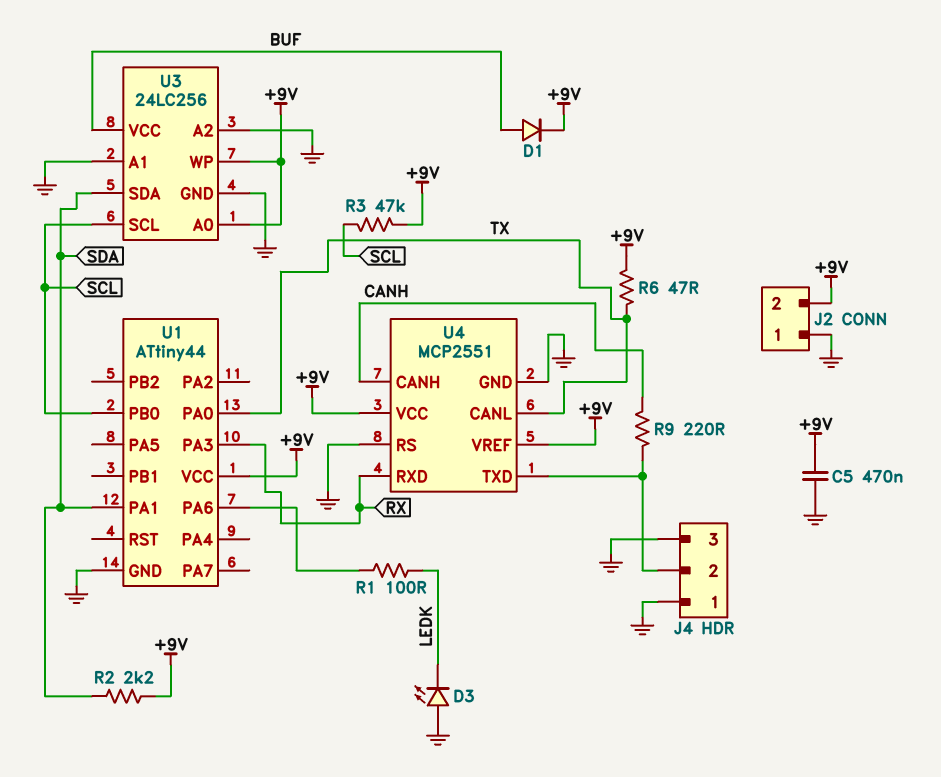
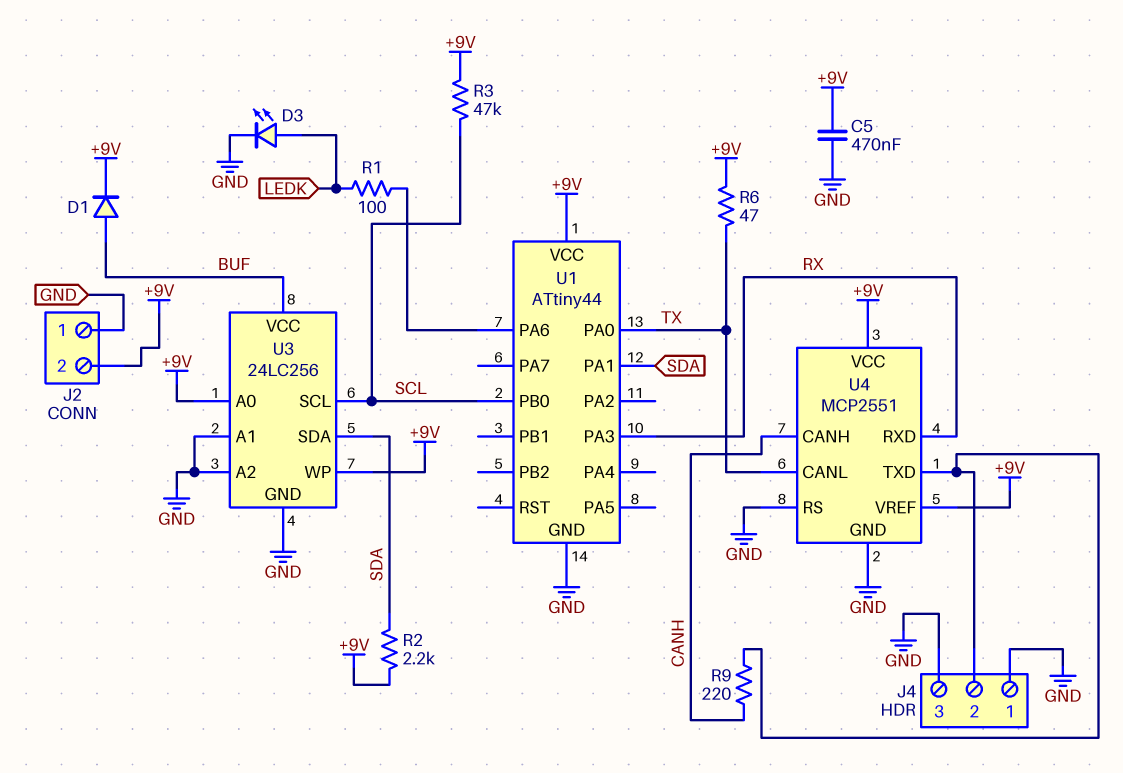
D3: LED (A GND, K LEDK) -> LED (A LEDK, K GND)

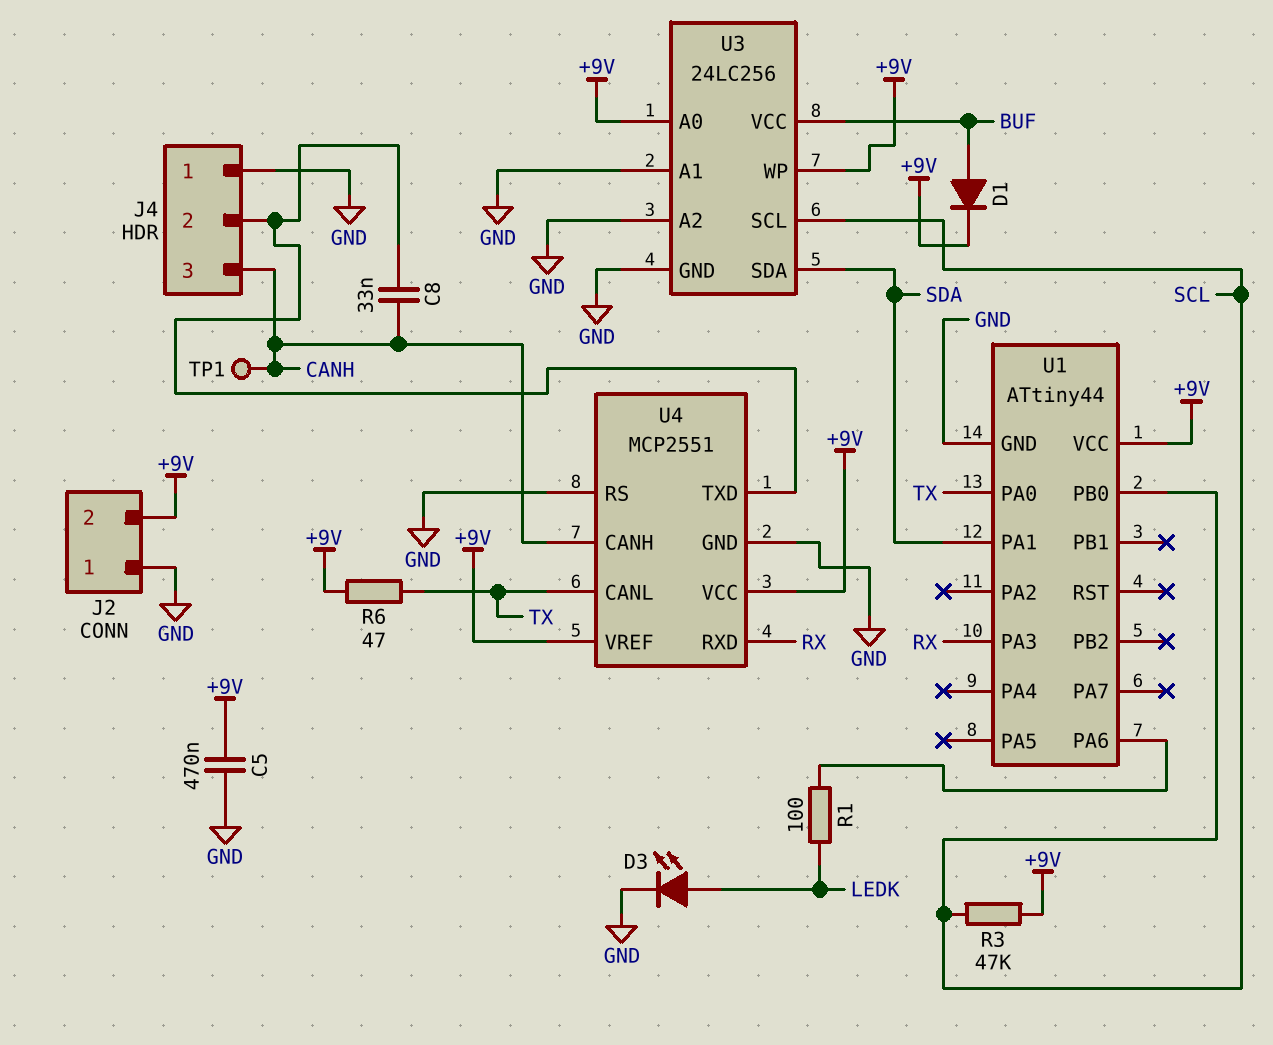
C8: none -> 33nF (CANH, J4/2)
J4 pin 3: GND -> CANH
R2: 2.2k (+9V, SDA) -> none
R9: 220 (CANH, J4/2) -> none
TP1: none -> test point (CANH)

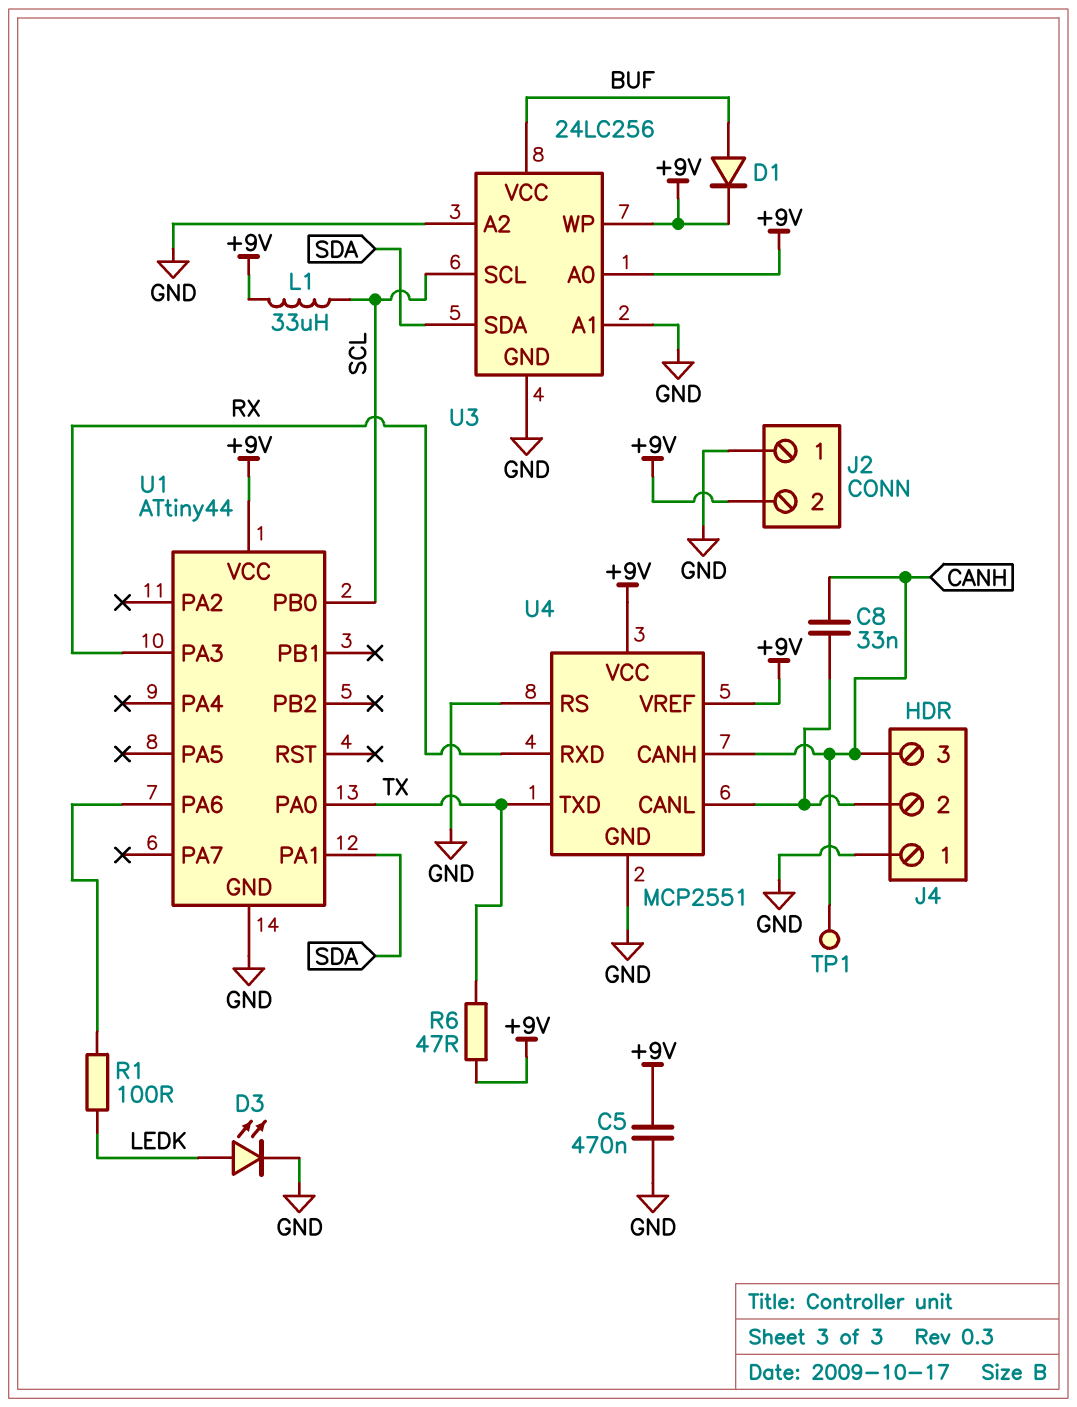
L1: none -> 33uH (+9V, SCL)
R3: 47k (+9V, SCL) -> none
U4 pin CANL: TX -> J4/2
U4 pin TXD: J4/2 -> TX

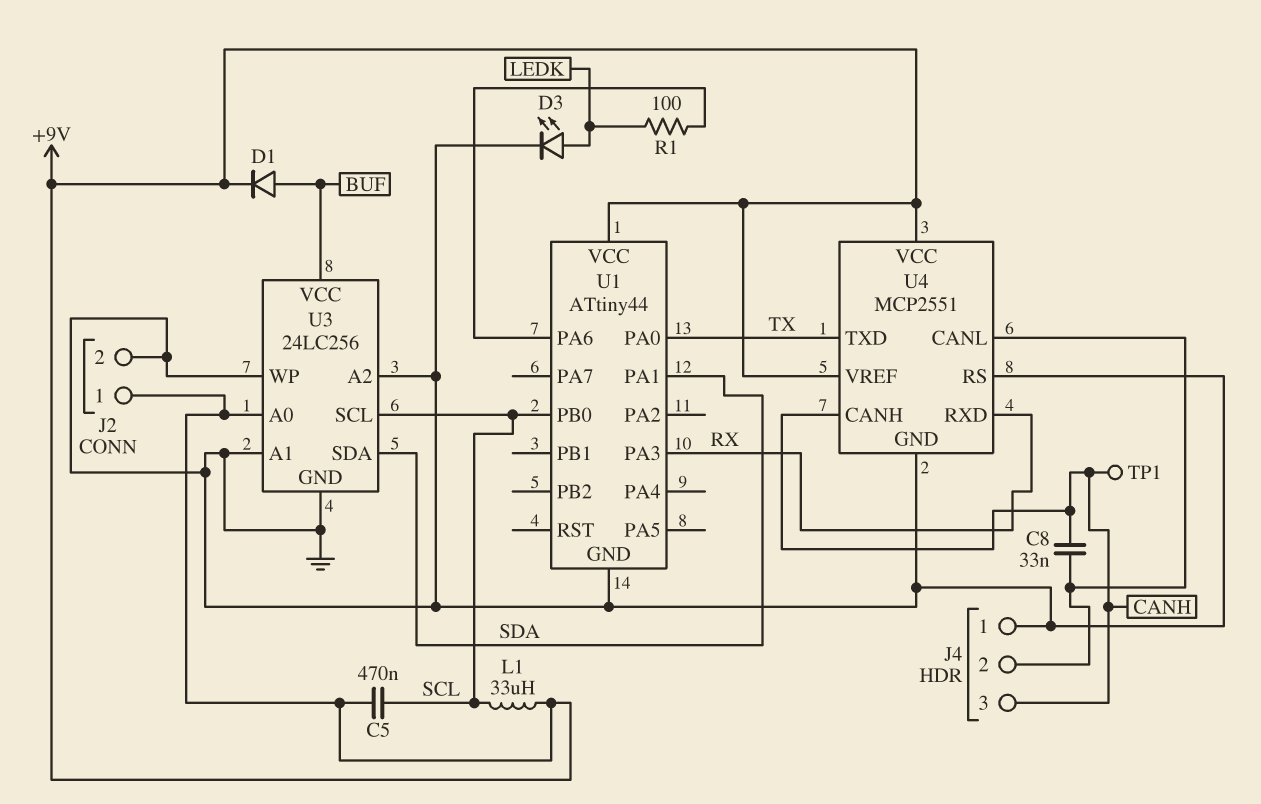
C5: 470nF (+9V, GND) -> 470nF (+9V, SCL)
J2 pin 1: GND -> +9V
J2 pin 2: +9V -> GND
R6: 47 (+9V, TX) -> none
U3 pin WP: +9V -> GND

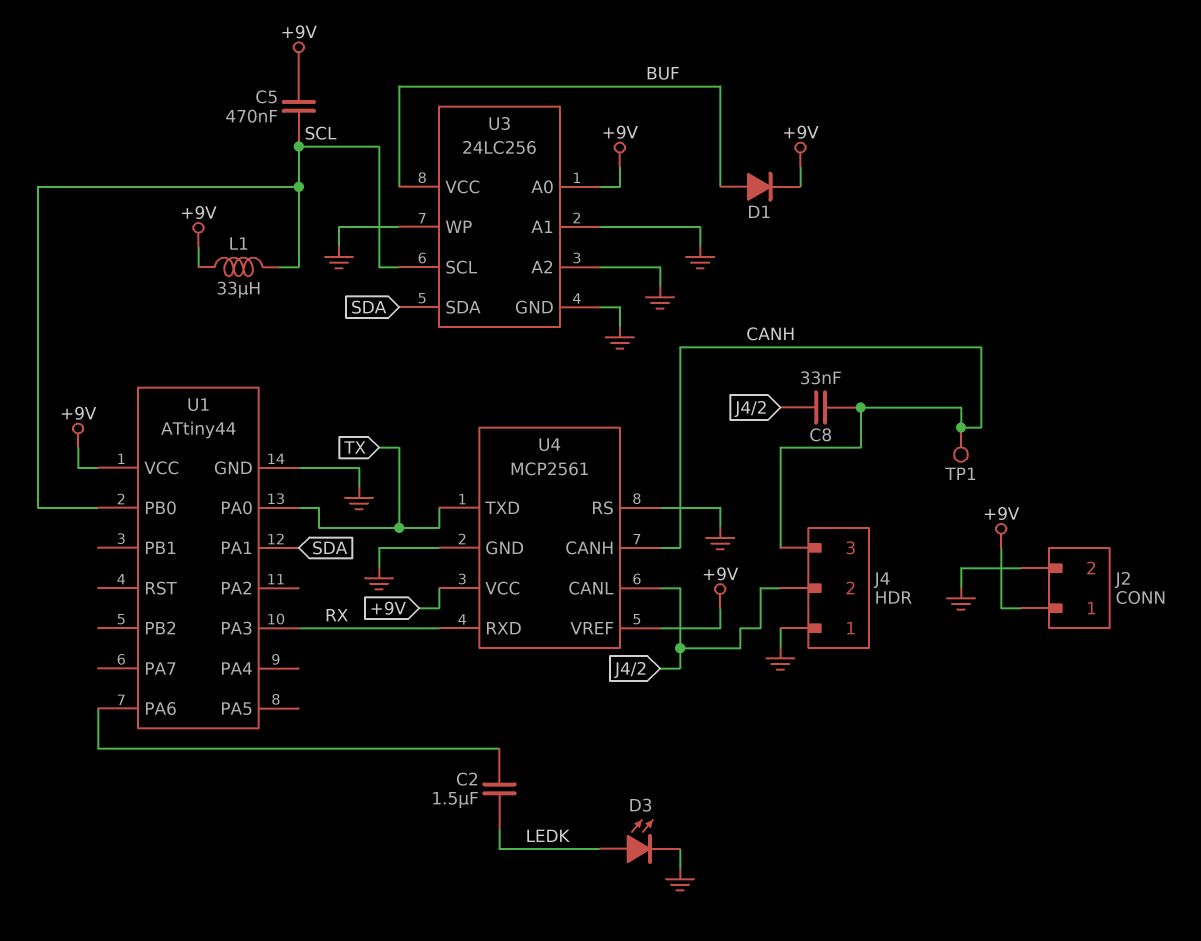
C2: none -> 1.5uF (LEDK, U1/PA6)
R1: 100 (LEDK, U1/PA6) -> none
U4: MCP2551 -> MCP2561

